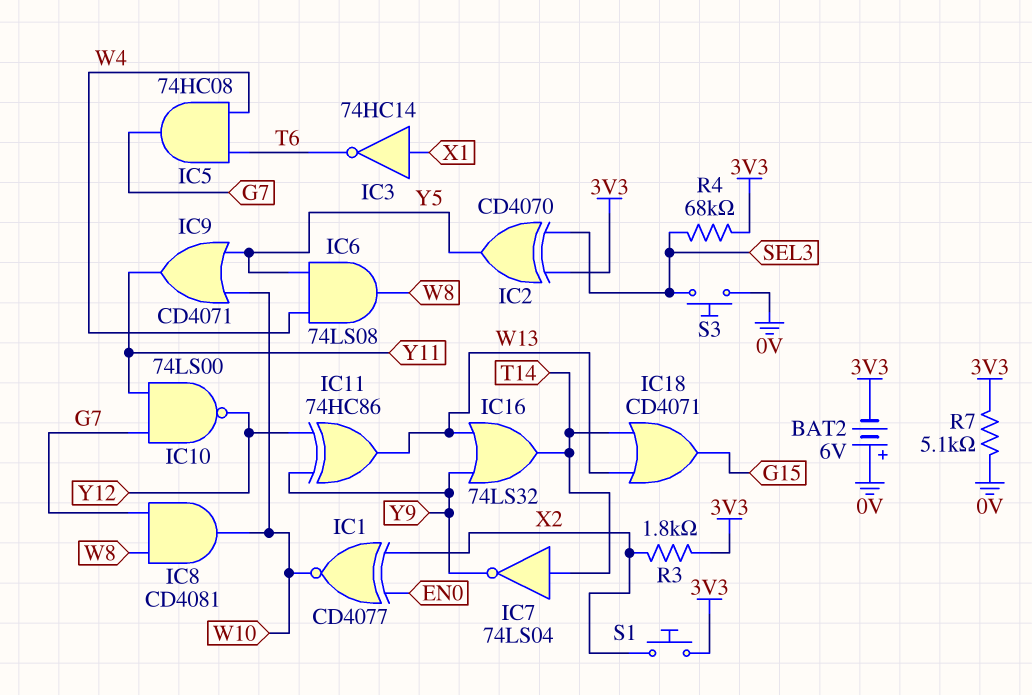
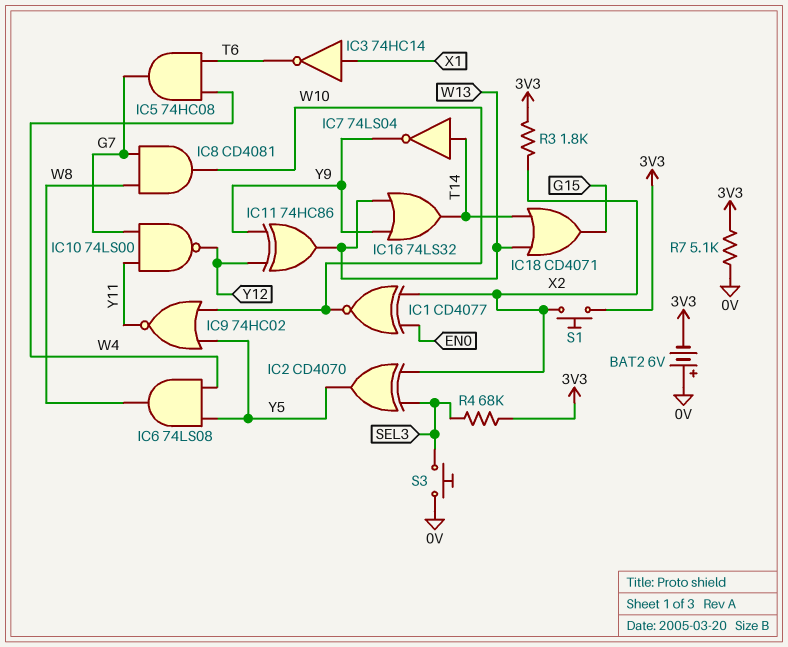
IC2: XOR CD4070 (in 3V3, in SEL3, out Y5) -> XOR CD4070 (in SEL3, in X2, out Y5)
IC9: OR CD4071 (in W10, in Y5, out Y11) -> NOR 74HC02 (in W10, in Y5, out Y11)

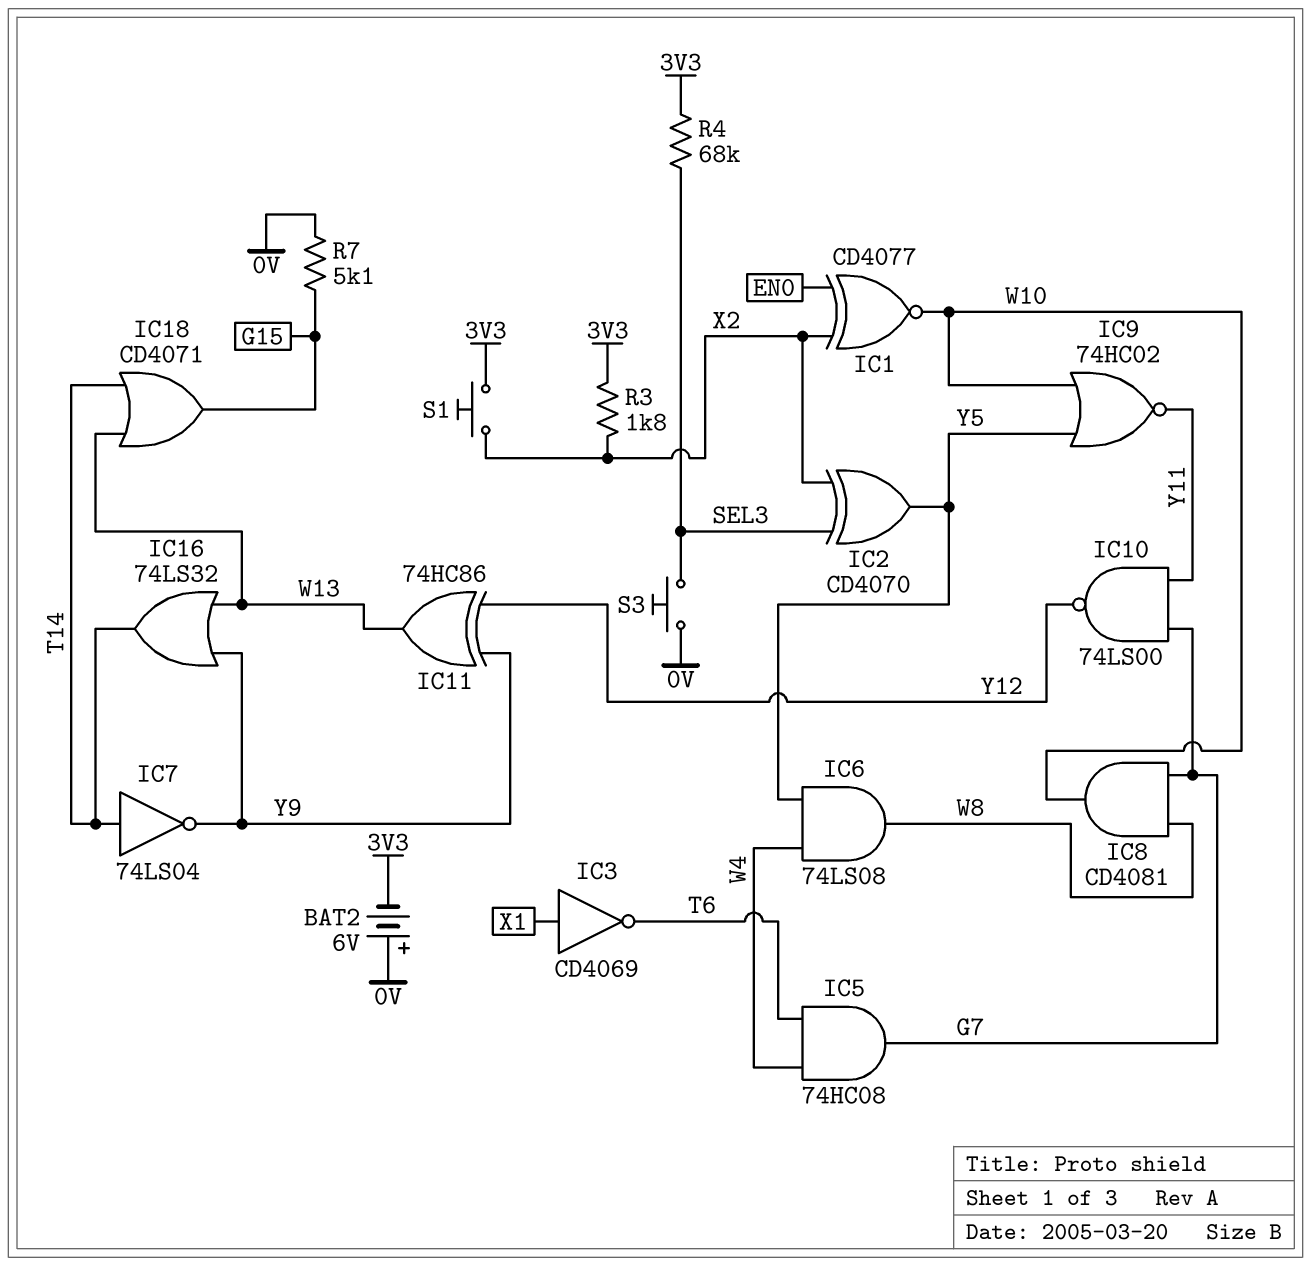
IC3: NOT 74HC14 (in X1, out T6) -> NOT CD4069 (in X1, out T6)
R7: 5.1k (0V, 3V3) -> 5.1k (0V, G15)

